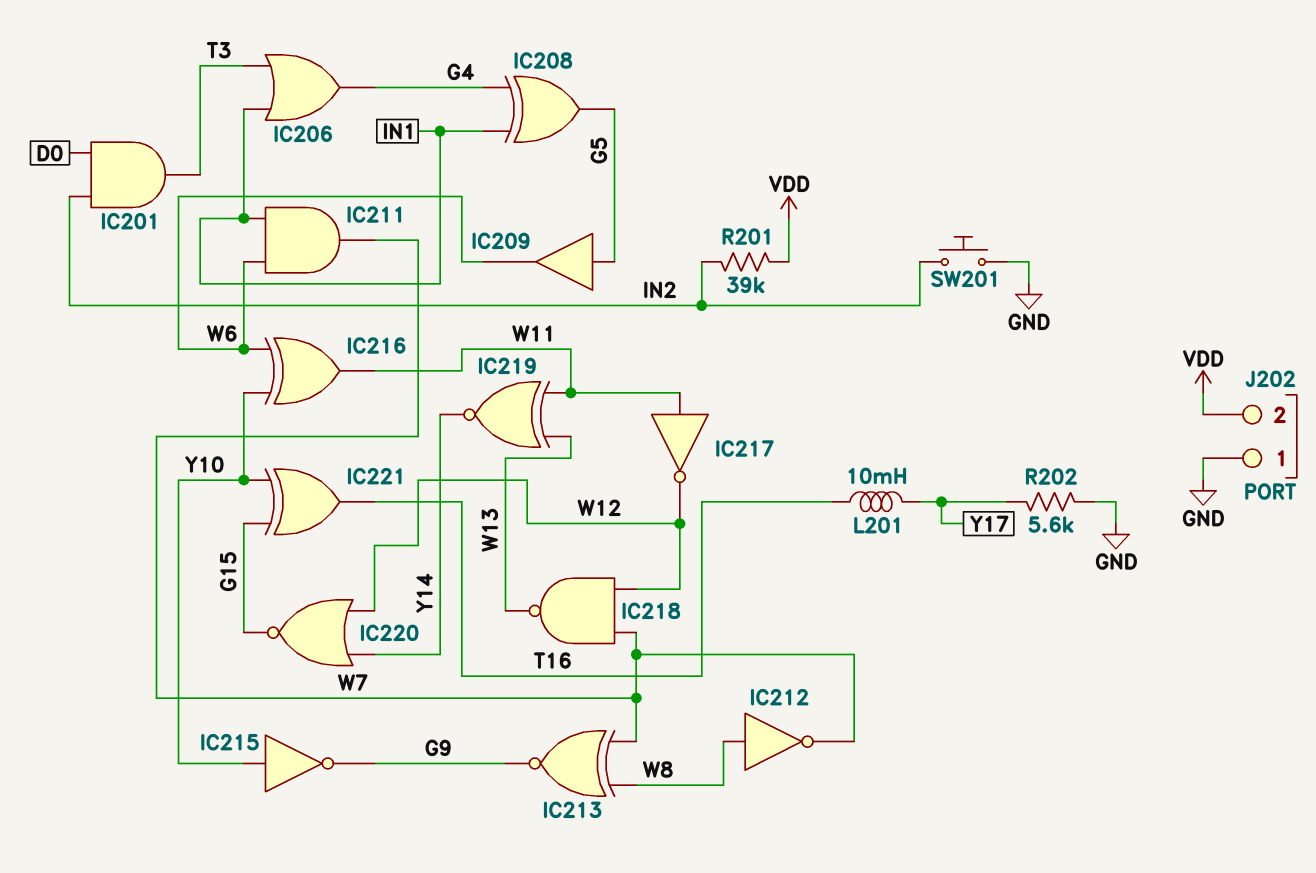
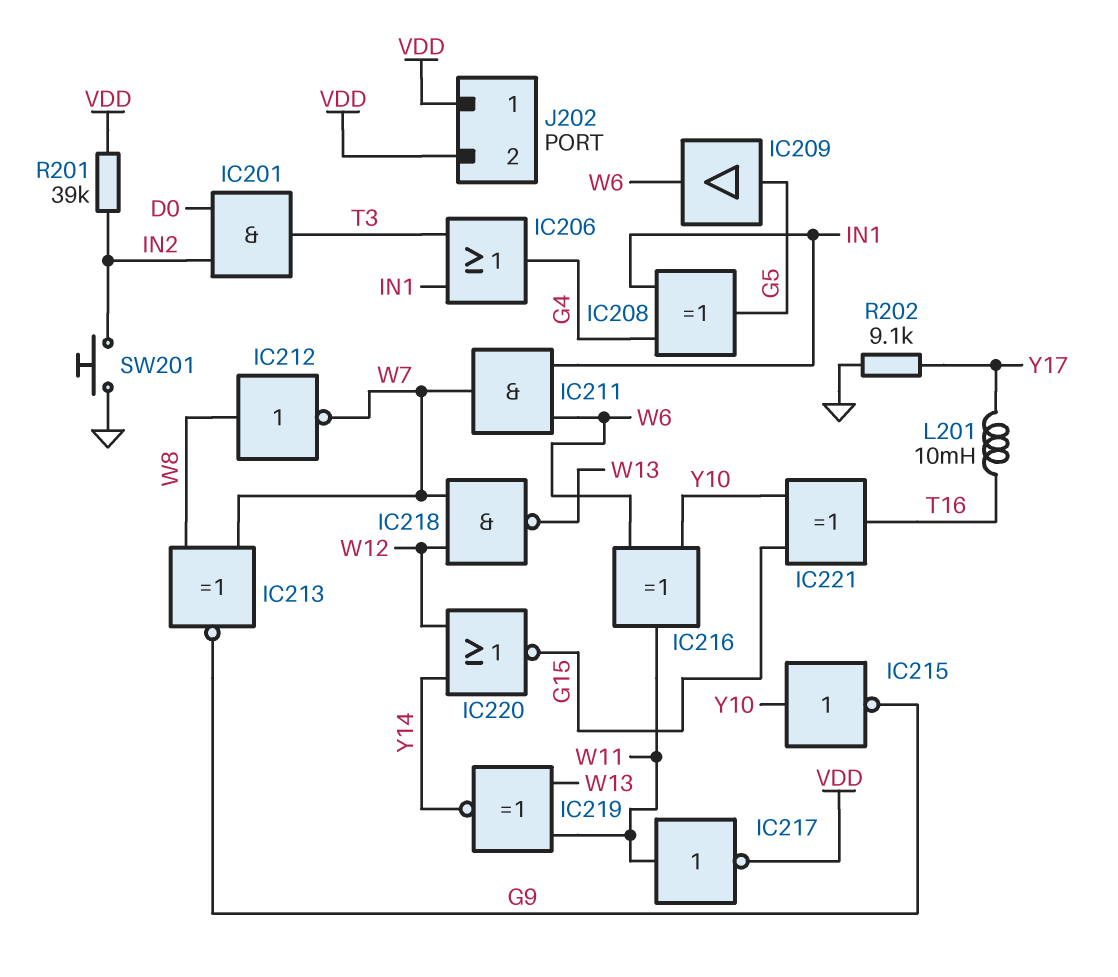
IC217: NOT (in W11, out W12) -> NOT (in W11, out VDD)
J202 pin 1: GND -> VDD
R202: 5.6k (GND, Y17) -> 9.1k (GND, Y17)

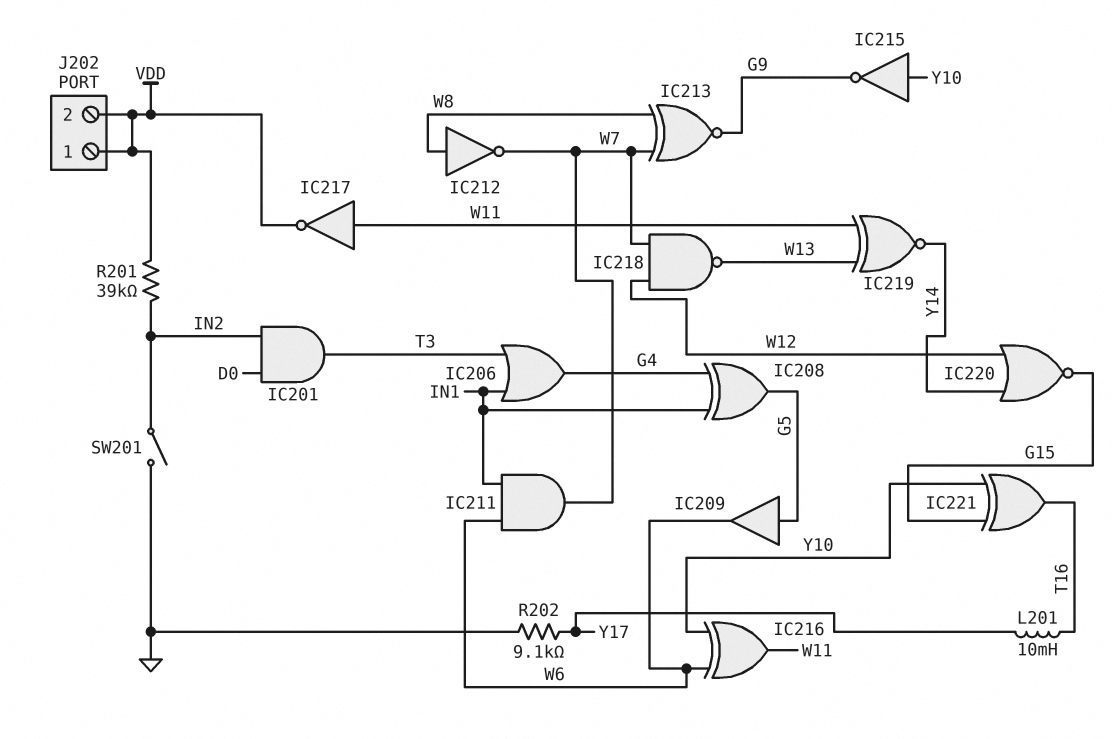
SW201: button (GND, IN2) -> switch (GND, IN2)

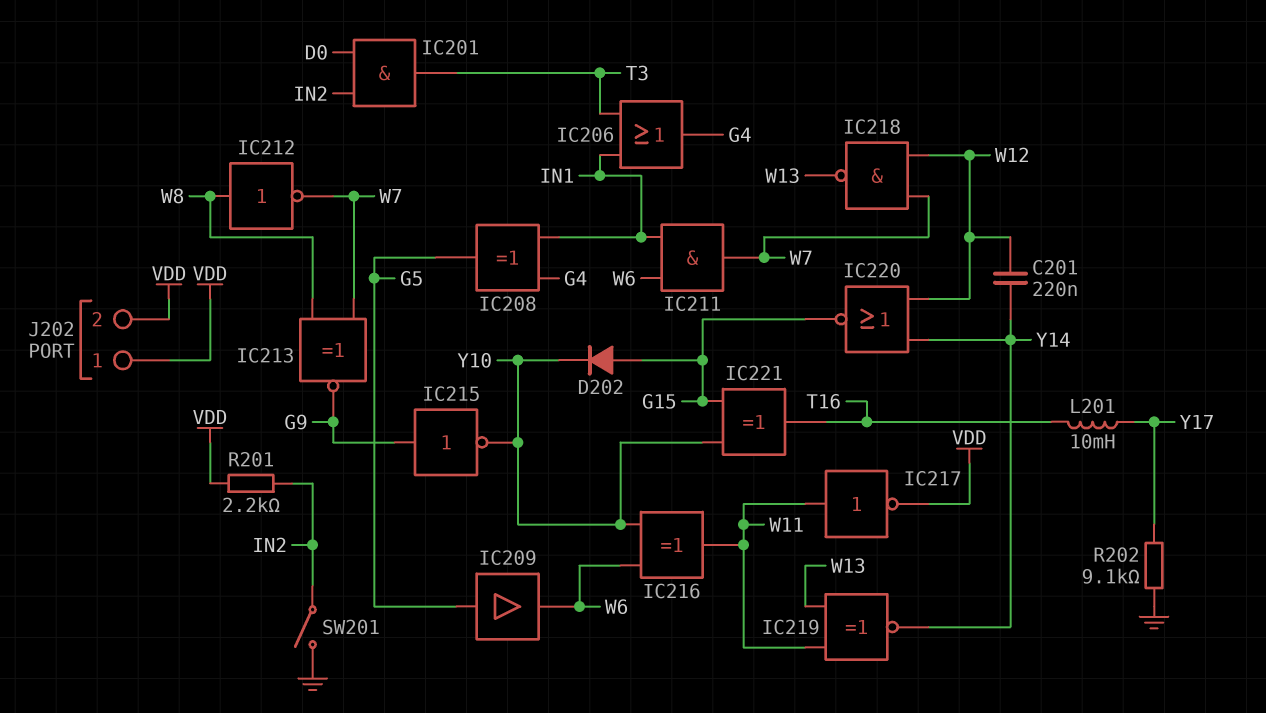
C201: none -> 220nF (W12, Y14)
D202: none -> diode (A G15, K Y10)
IC215: NOT (in Y10, out G9) -> NOT (in G9, out Y10)
R201: 39k (IN2, VDD) -> 2.2k (IN2, VDD)

